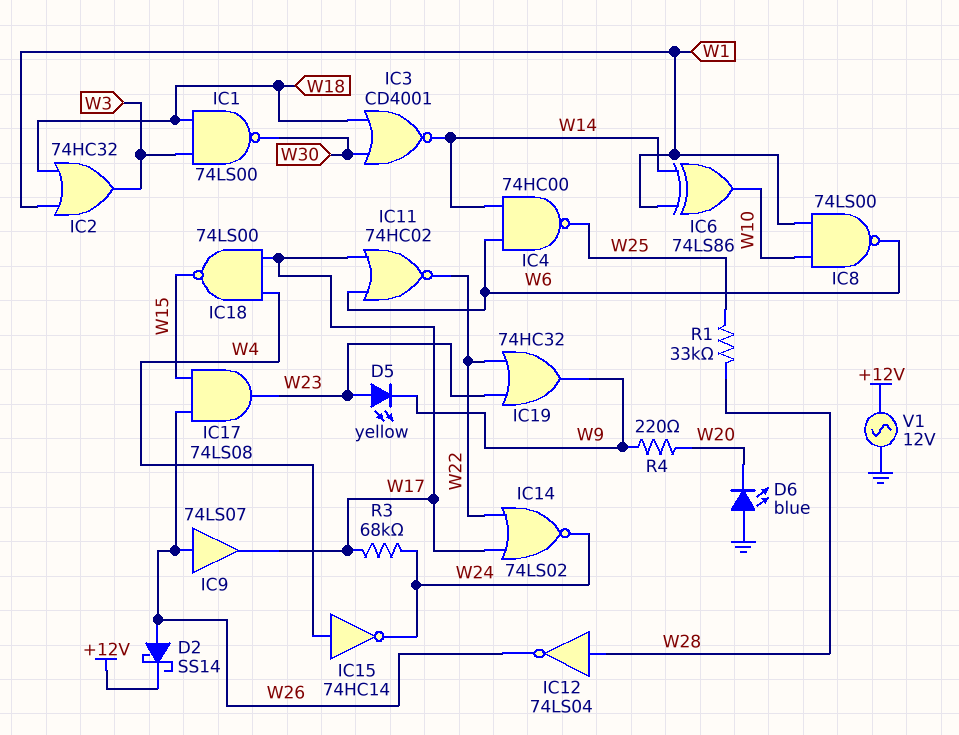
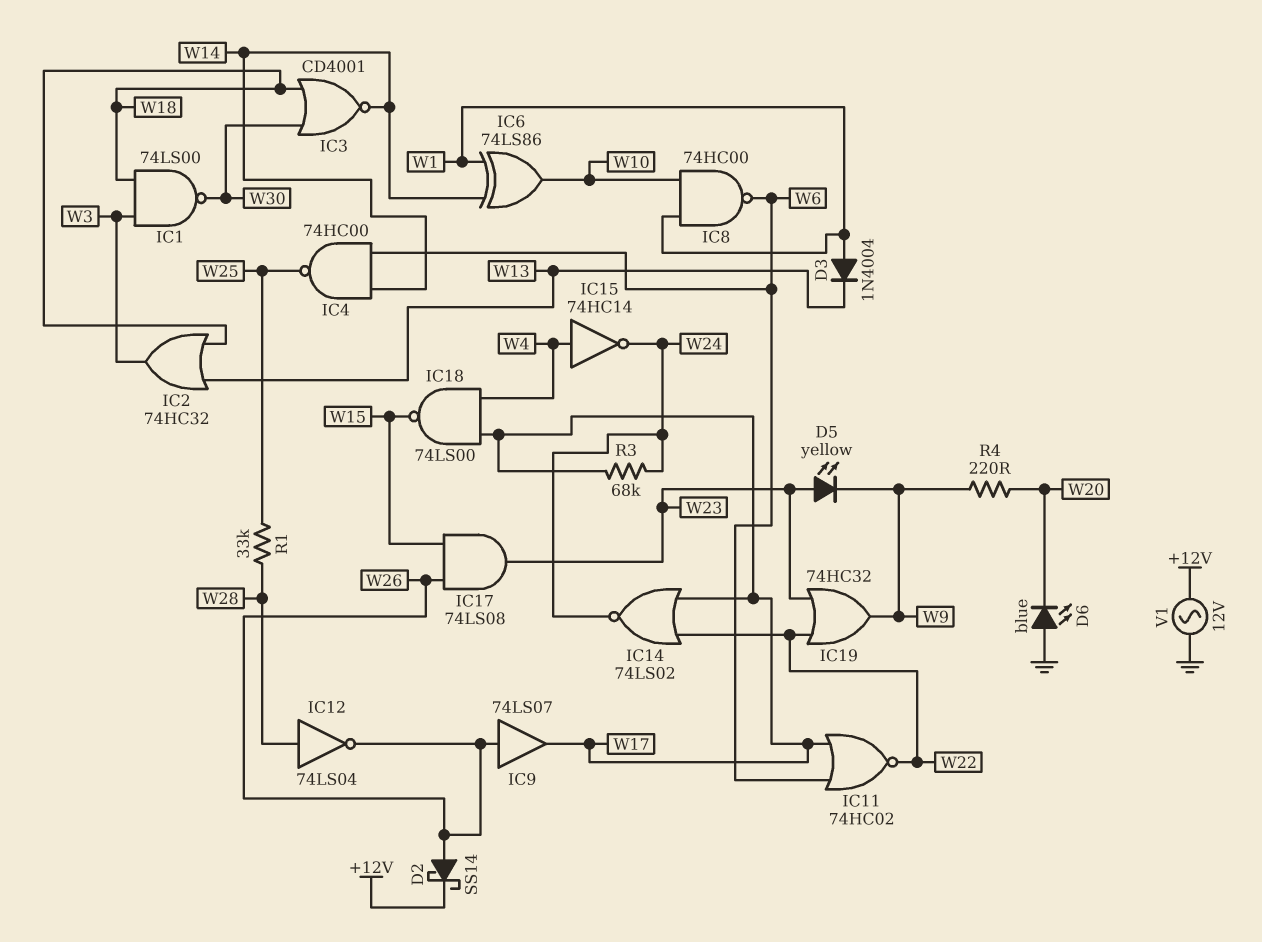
D3: none -> diode 1N4004 (A W1, K W13)
IC2: OR 74HC32 (in W1, in W18, out W3) -> OR 74HC32 (in W13, in W18, out W3)
IC8: NAND 74LS00 (in W1, in W10, out W6) -> NAND 74HC00 (in W1, in W10, out W6)

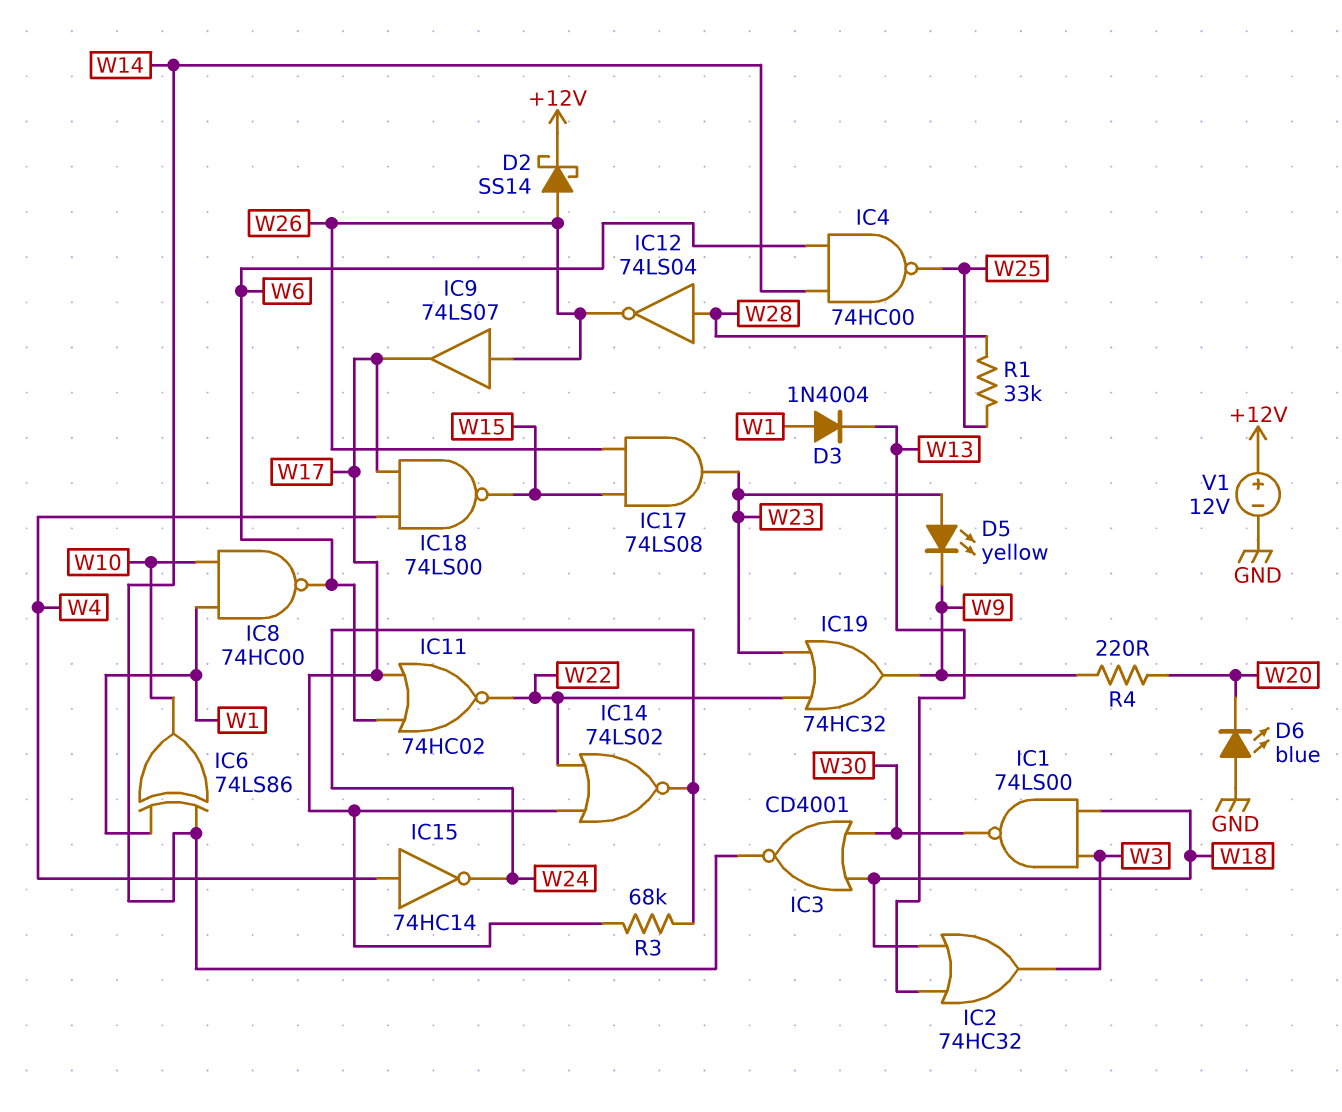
V1: AC 12V (+12V, GND) -> 12V (plus +12V, minus GND)

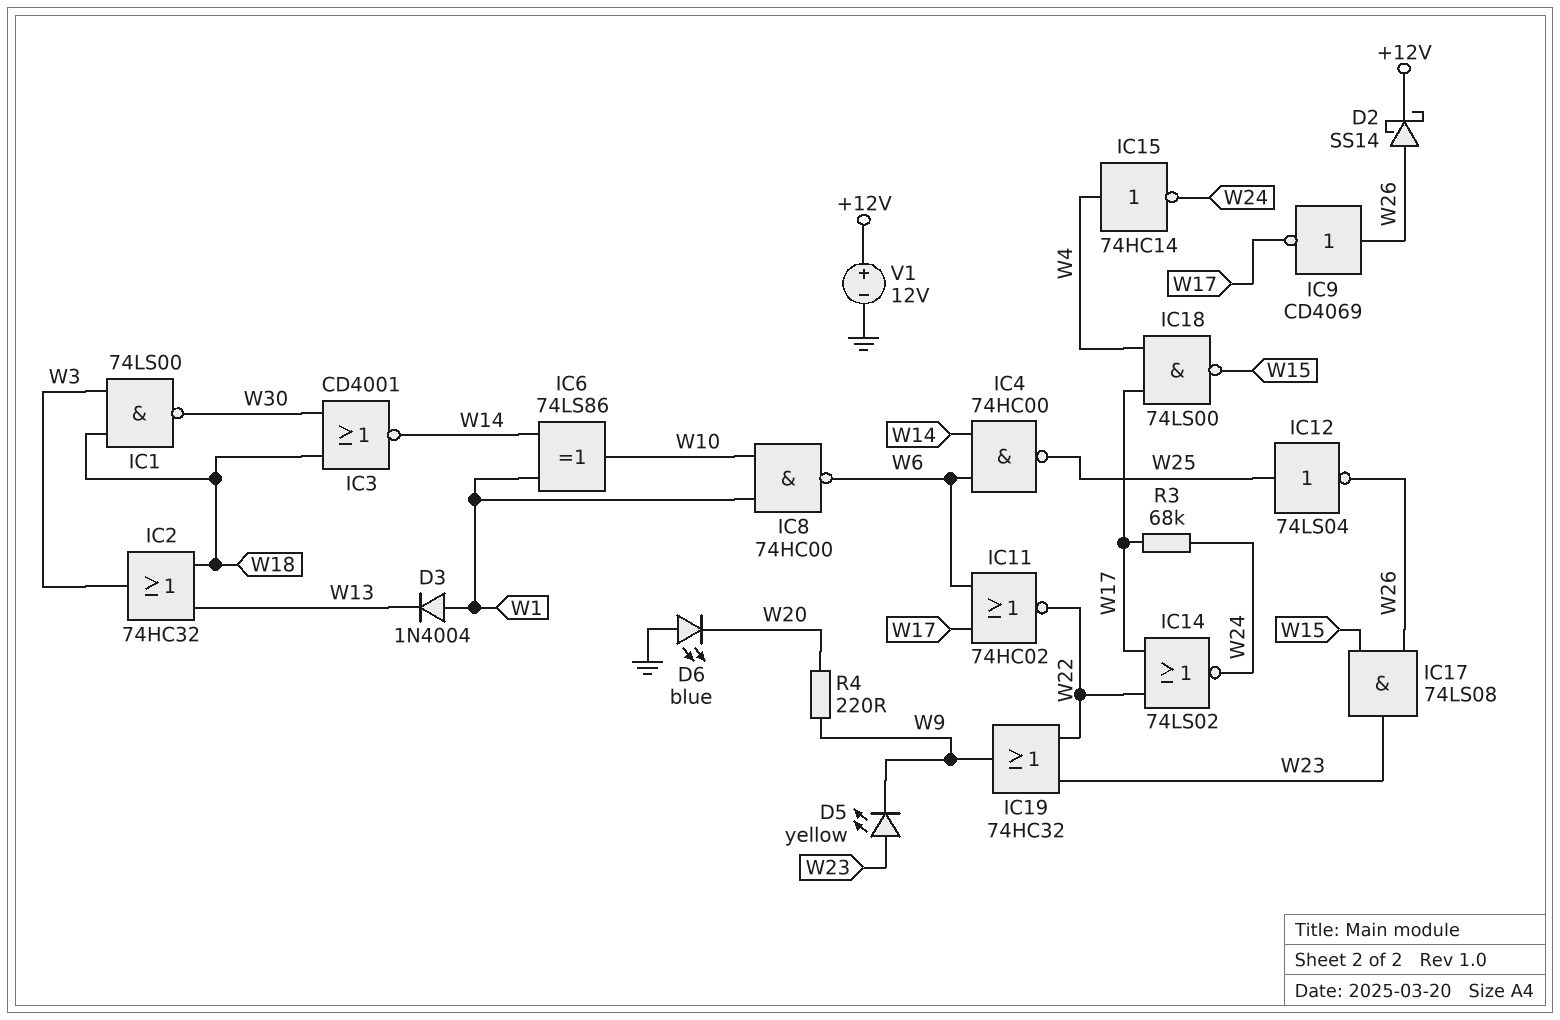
IC9: buffer 74LS07 (in W26, out W17) -> NOT CD4069 (in W26, out W17)
IC12: NOT 74LS04 (in W28, out W26) -> NOT 74LS04 (in W25, out W26)
R1: 33k (W25, W28) -> none

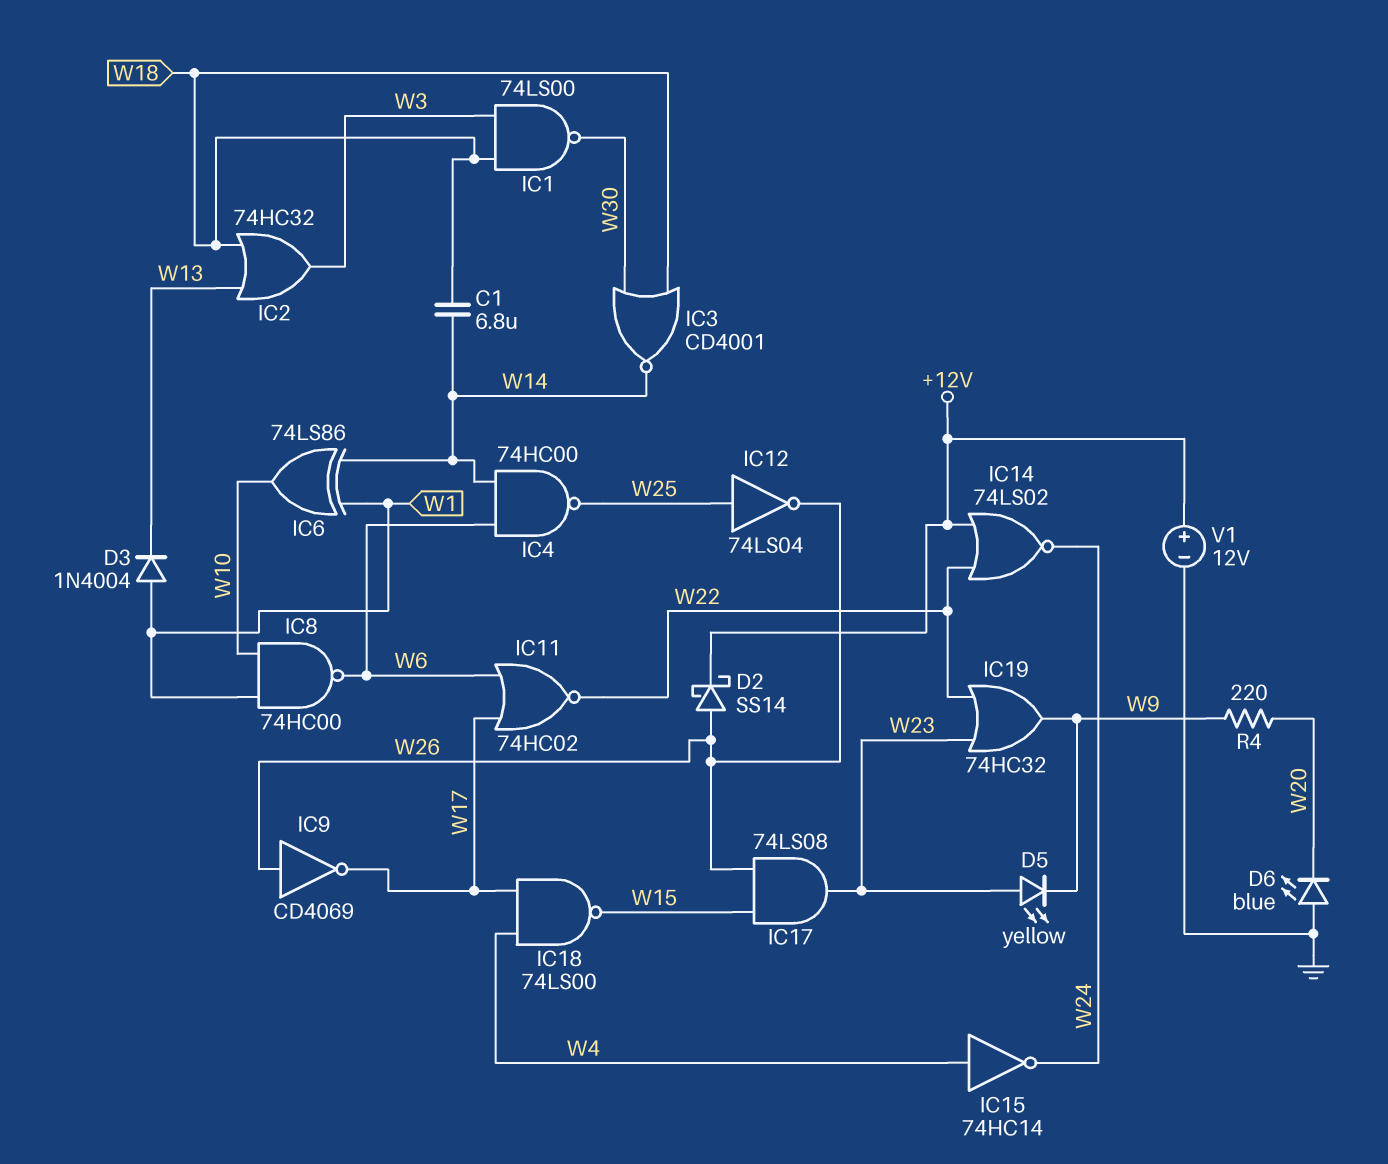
C1: none -> 6.8uF (W14, W18)
IC14: NOR 74LS02 (in W17, in W22, out W24) -> NOR 74LS02 (in +12V, in W22, out W24)
R3: 68k (W17, W24) -> none

